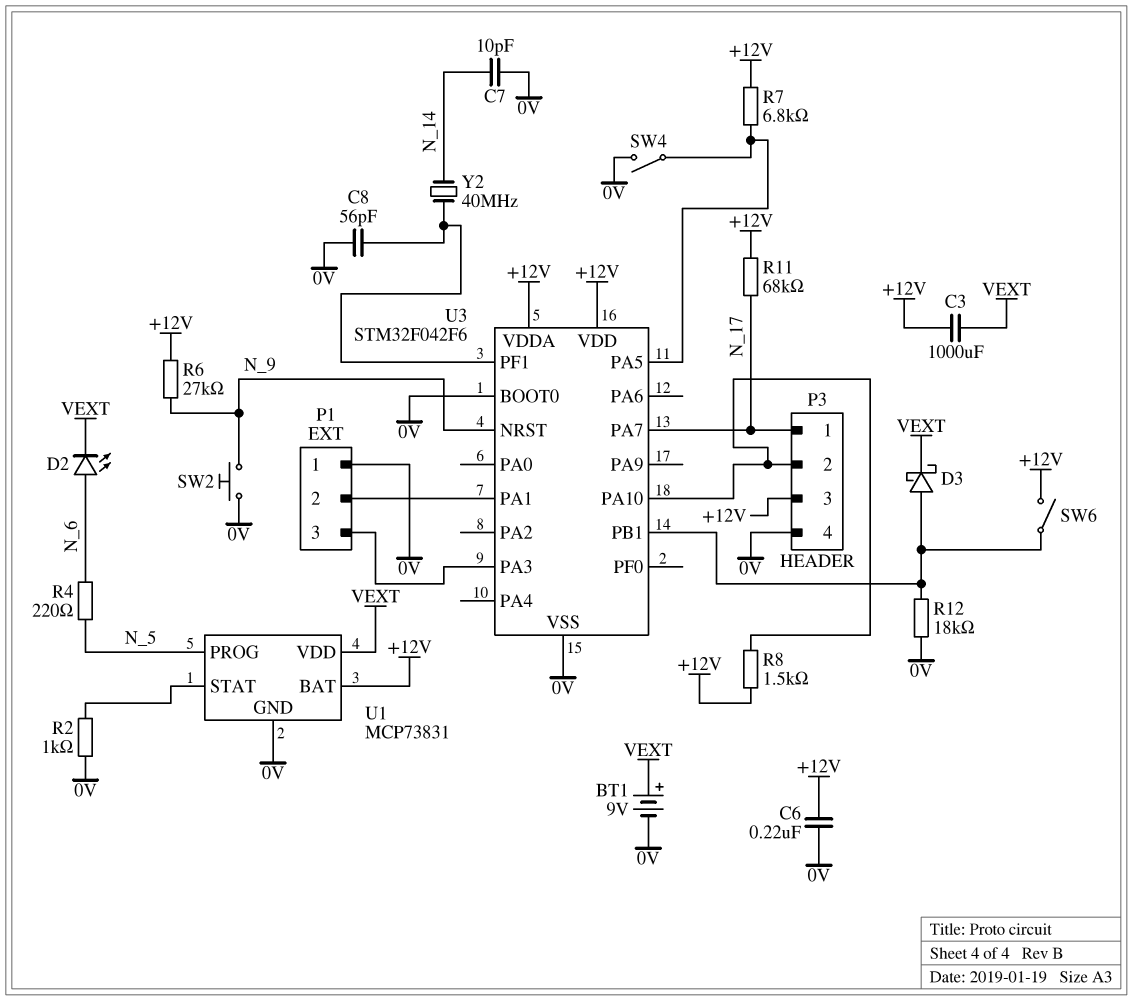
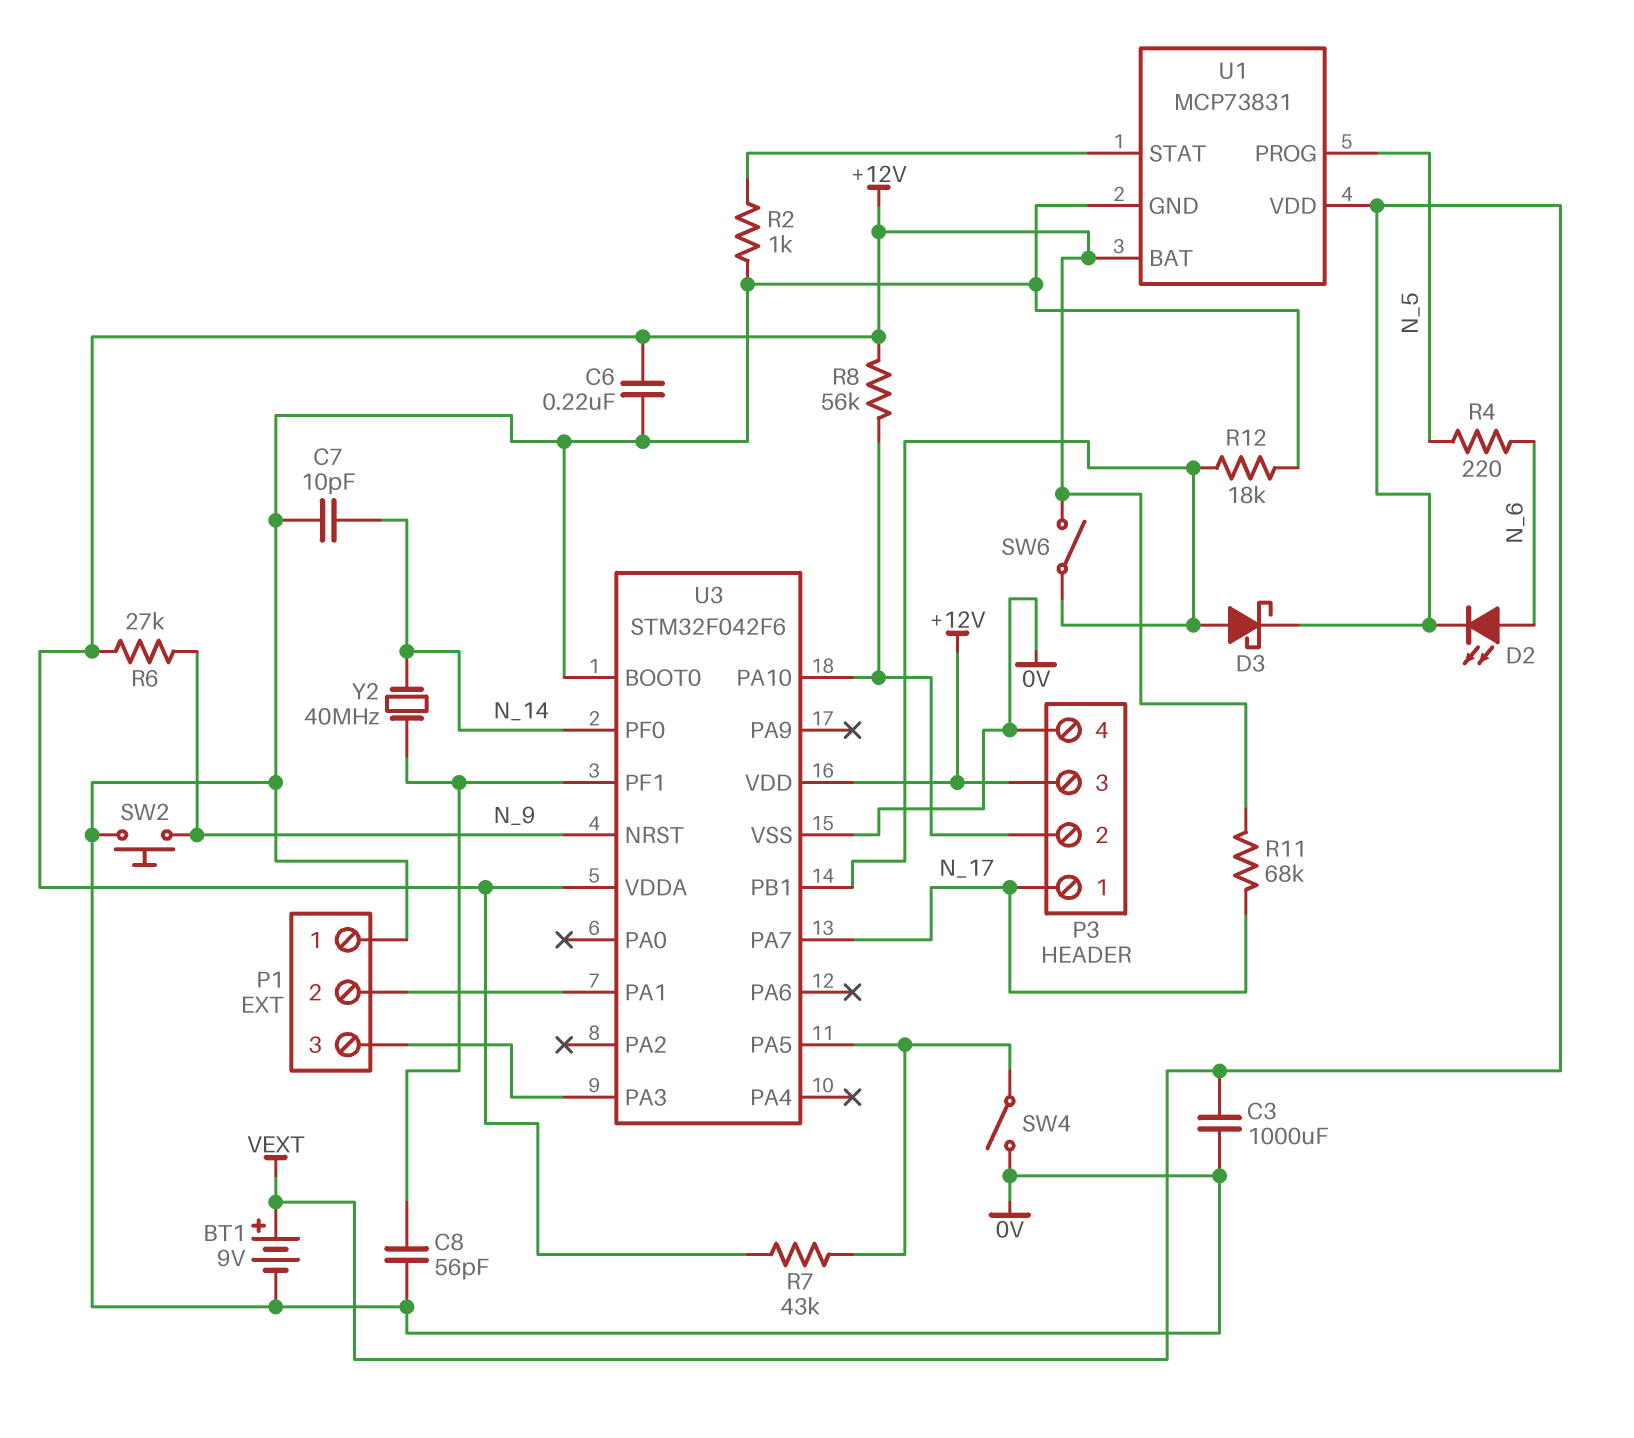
C3: 1000uF (+12V, VEXT) -> 1000uF (0V, VEXT)
R7: 6.8k (+12V, U3/PA5) -> 43k (+12V, U3/PA5)
R8: 1.5k (+12V, P3/2) -> 56k (+12V, P3/2)
U3 pin PF0: none -> N_14

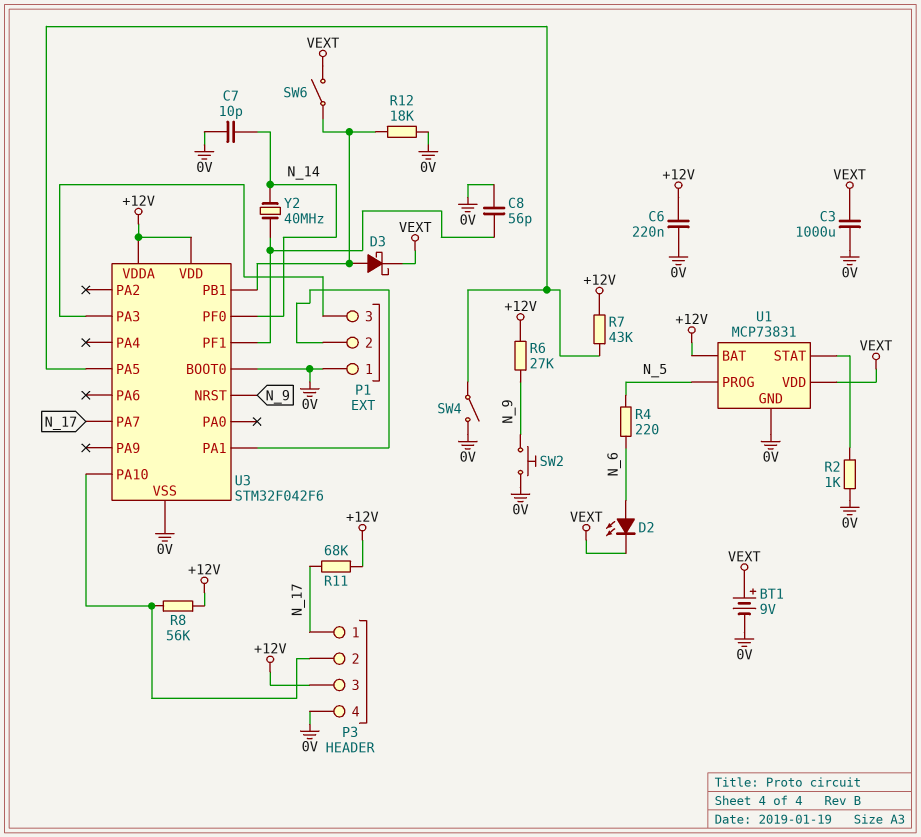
SW6: switch (+12V, U3/PB1) -> switch (U3/PB1, VEXT)

